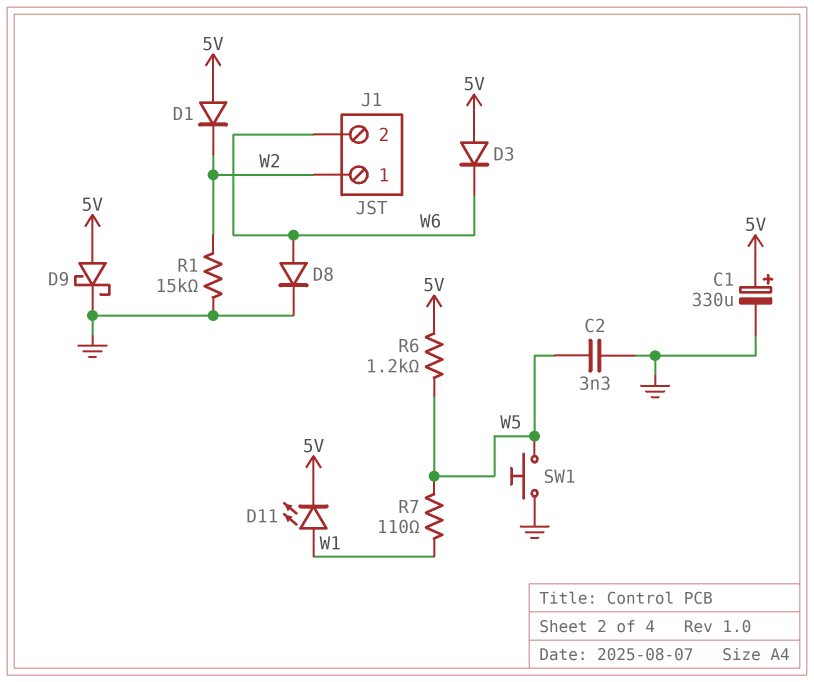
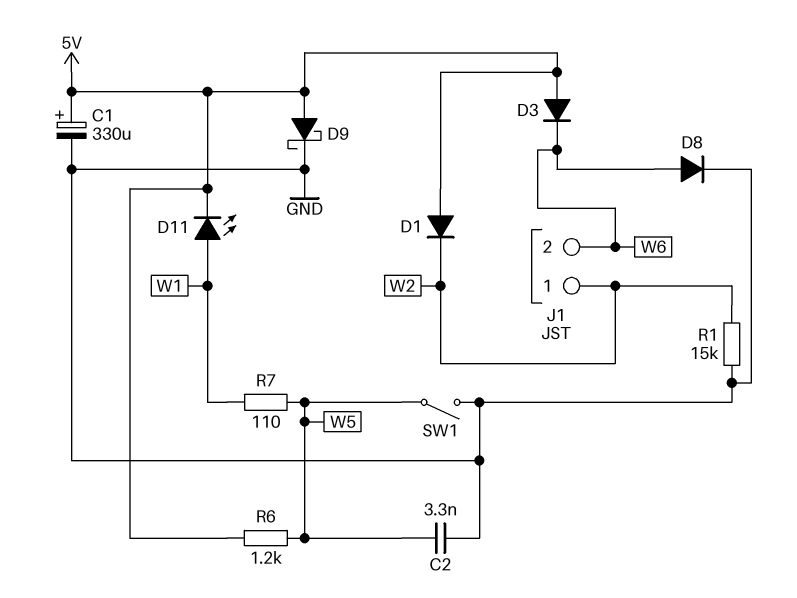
SW1: button (GND, W5) -> switch (GND, W5)

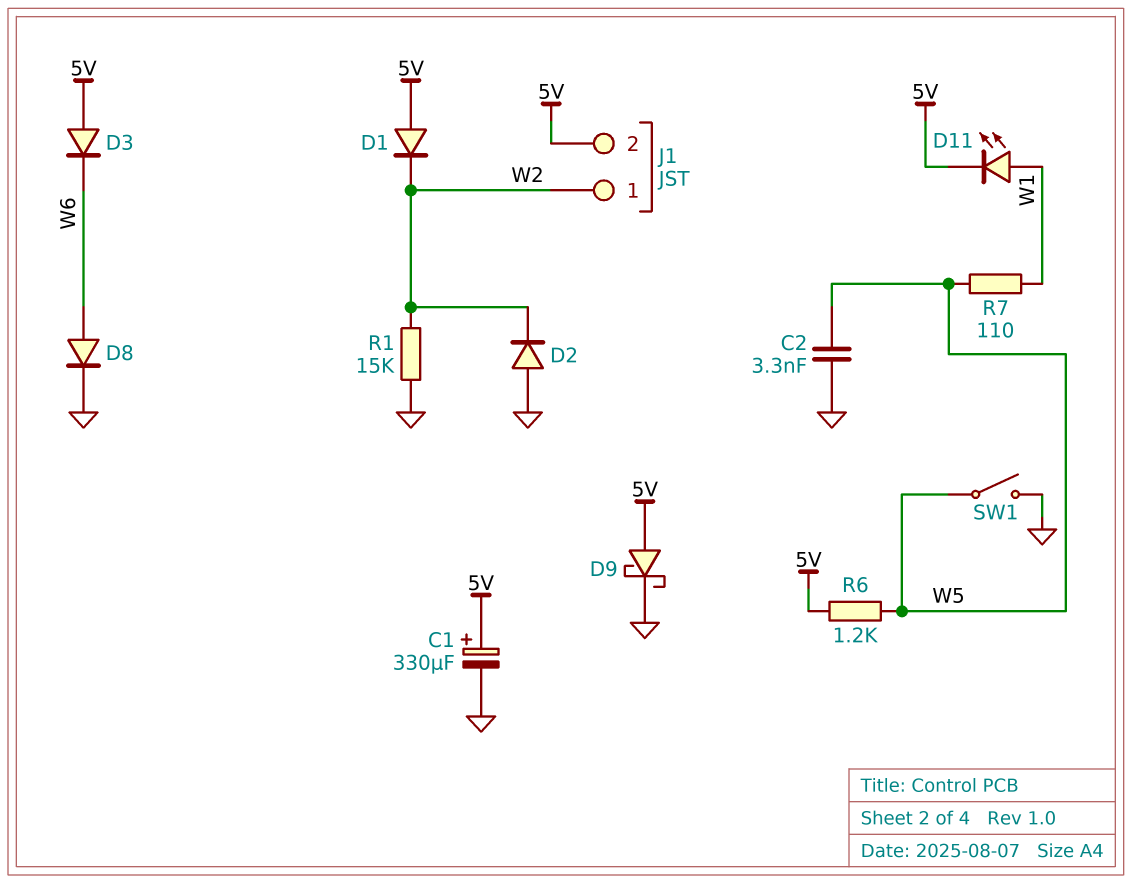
D2: none -> diode (A GND, K W2)
J1 pin 2: W6 -> 5V

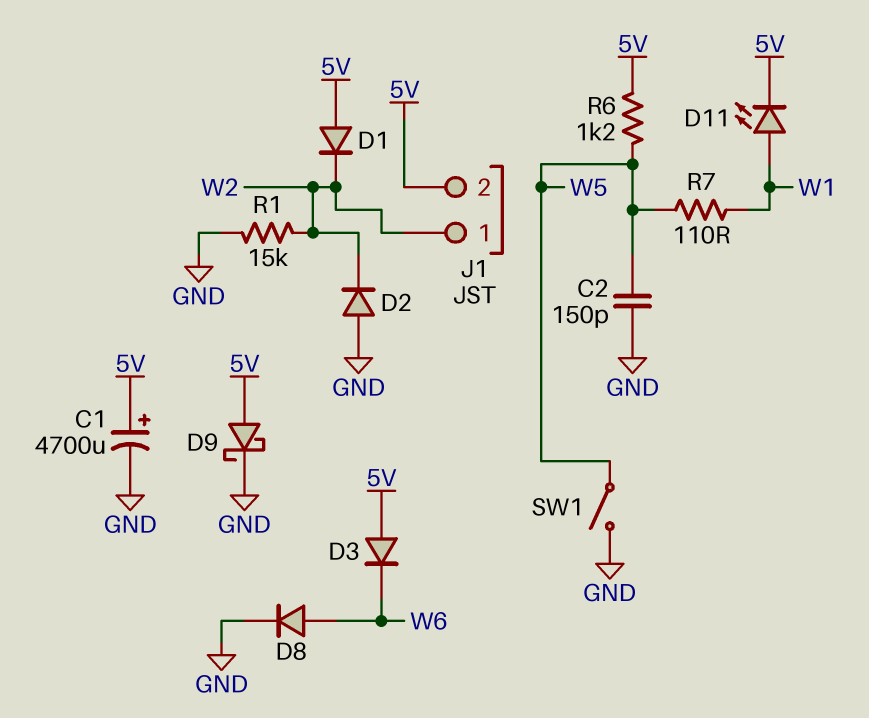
C1: 330uF (plus 5V, minus GND) -> 4700uF (plus 5V, minus GND)
C2: 3.3nF (GND, W5) -> 150pF (GND, W5)

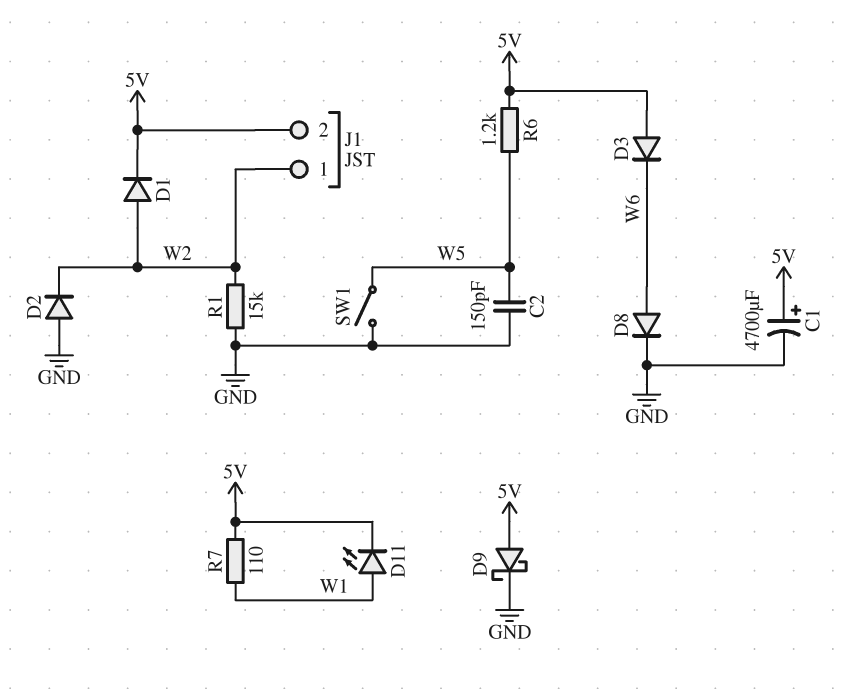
D1: diode (A 5V, K W2) -> diode (A W2, K 5V)
R7: 110 (W1, W5) -> 110 (5V, W1)

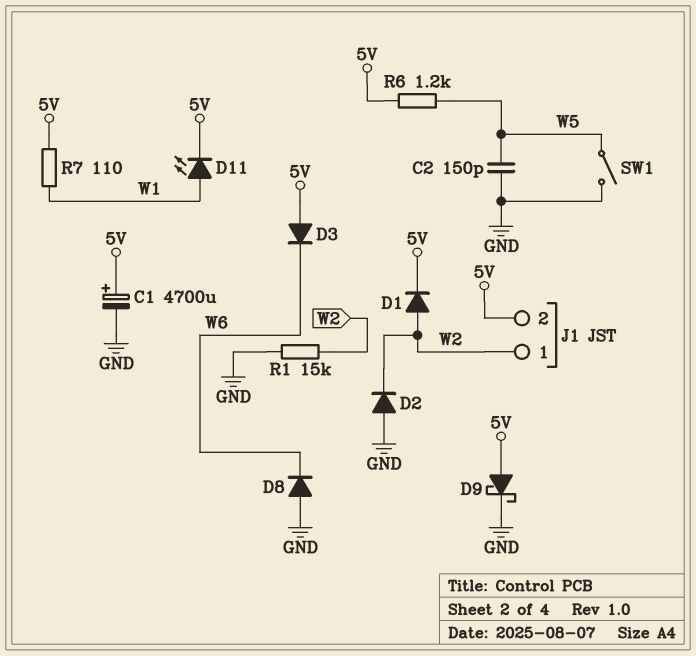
D8: diode (A W6, K GND) -> diode (A GND, K W6)

